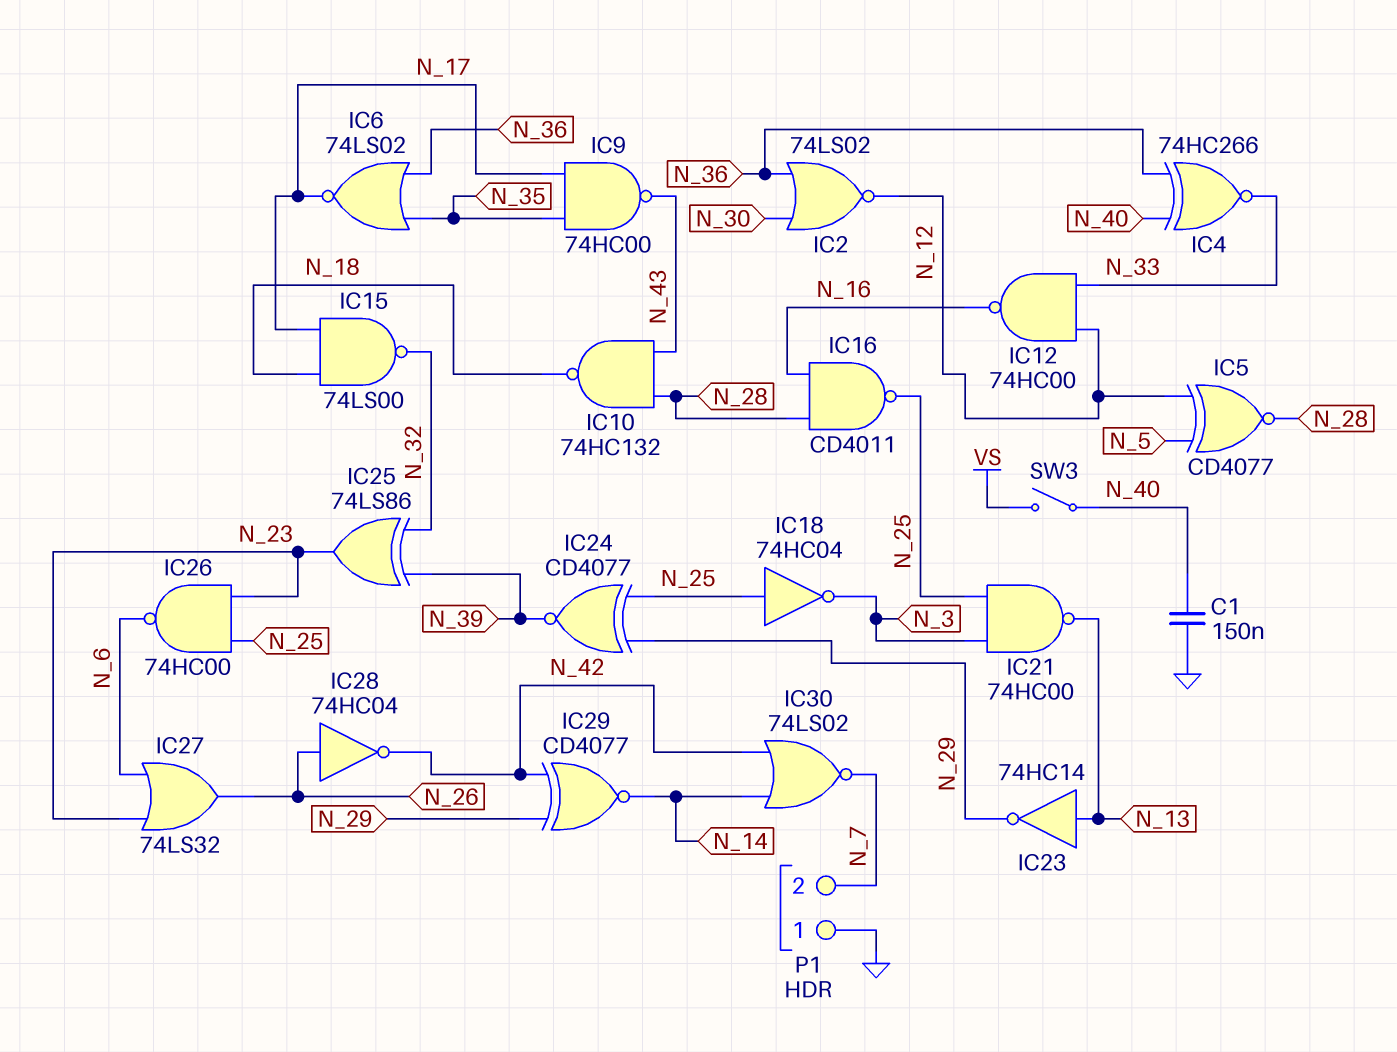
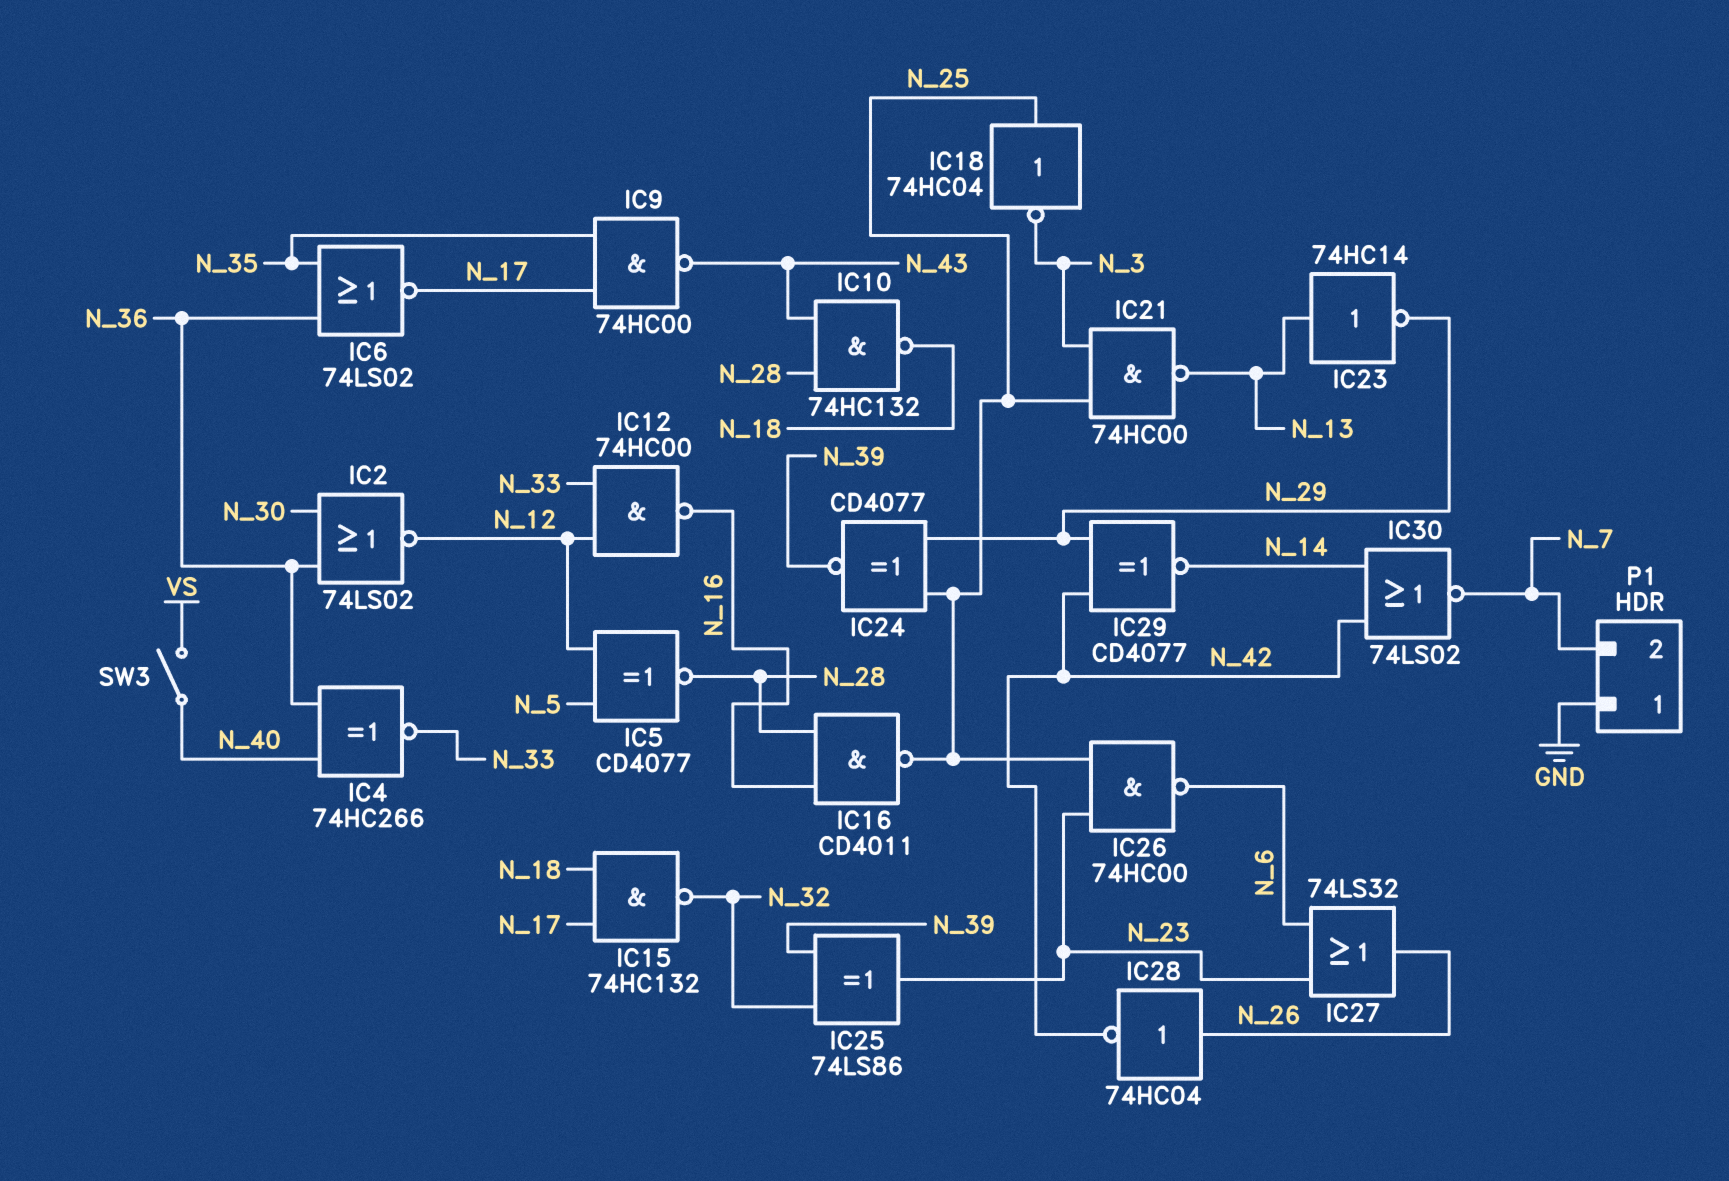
C1: 150nF (GND, N_40) -> none
IC15: NAND 74LS00 (in N_17, in N_18, out N_32) -> NAND 74HC132 (in N_17, in N_18, out N_32)

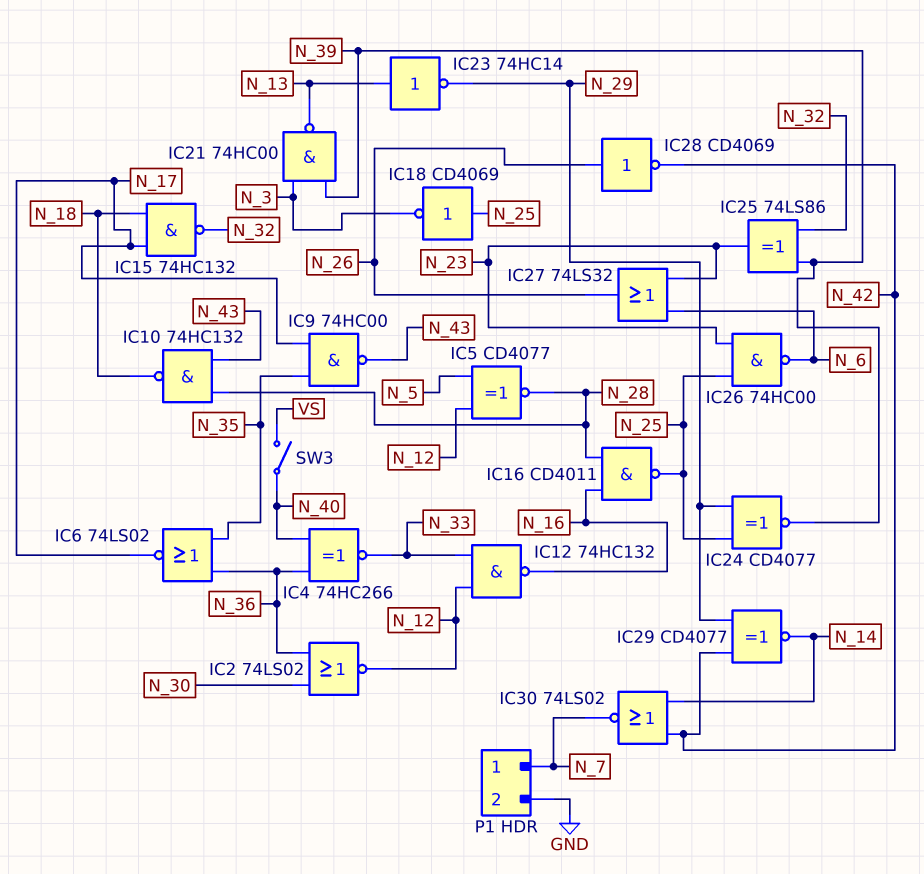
IC12: NAND 74HC00 (in N_12, in N_33, out N_16) -> NAND 74HC132 (in N_12, in N_33, out N_16)
IC18: NOT 74HC04 (in N_25, out N_3) -> NOT CD4069 (in N_25, out N_3)
IC21: NAND 74HC00 (in N_3, in N_25, out N_13) -> NAND 74HC00 (in N_3, in N_39, out N_13)
IC28: NOT 74HC04 (in N_26, out N_42) -> NOT CD4069 (in N_26, out N_42)
P1 pin 1: GND -> N_7
P1 pin 2: N_7 -> GND

